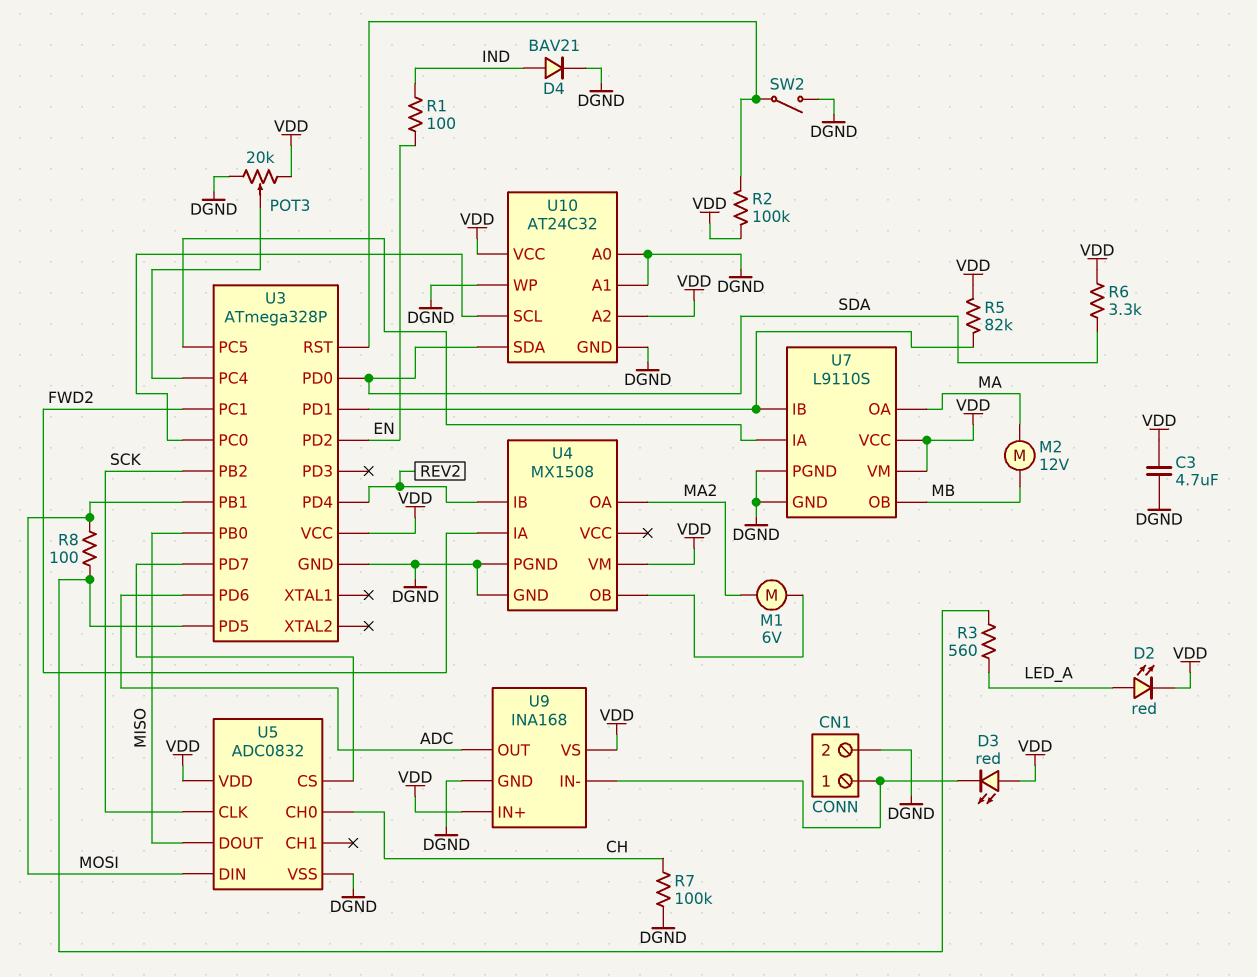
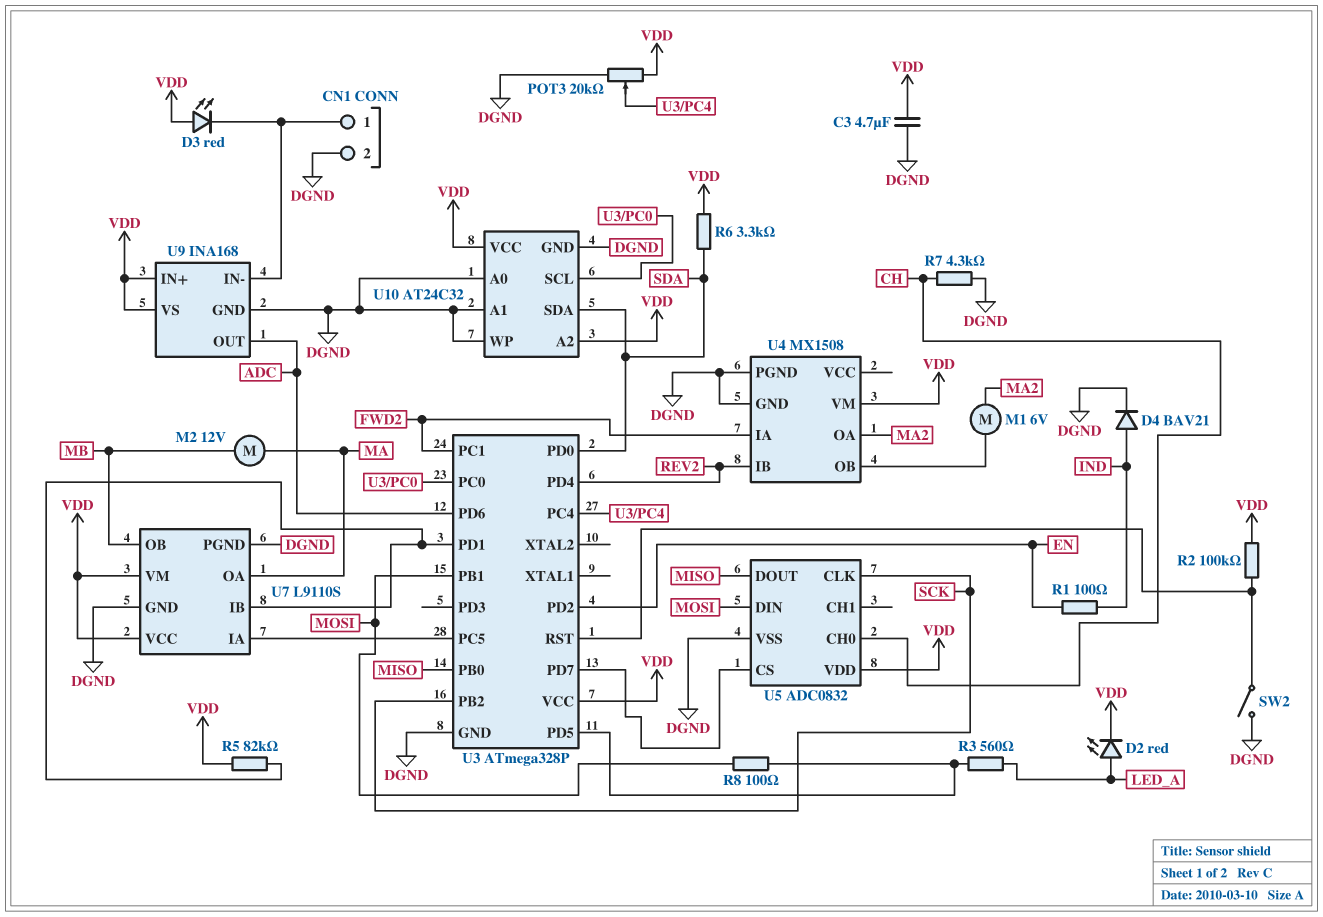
R7: 100k (CH, DGND) -> 4.3k (CH, DGND)

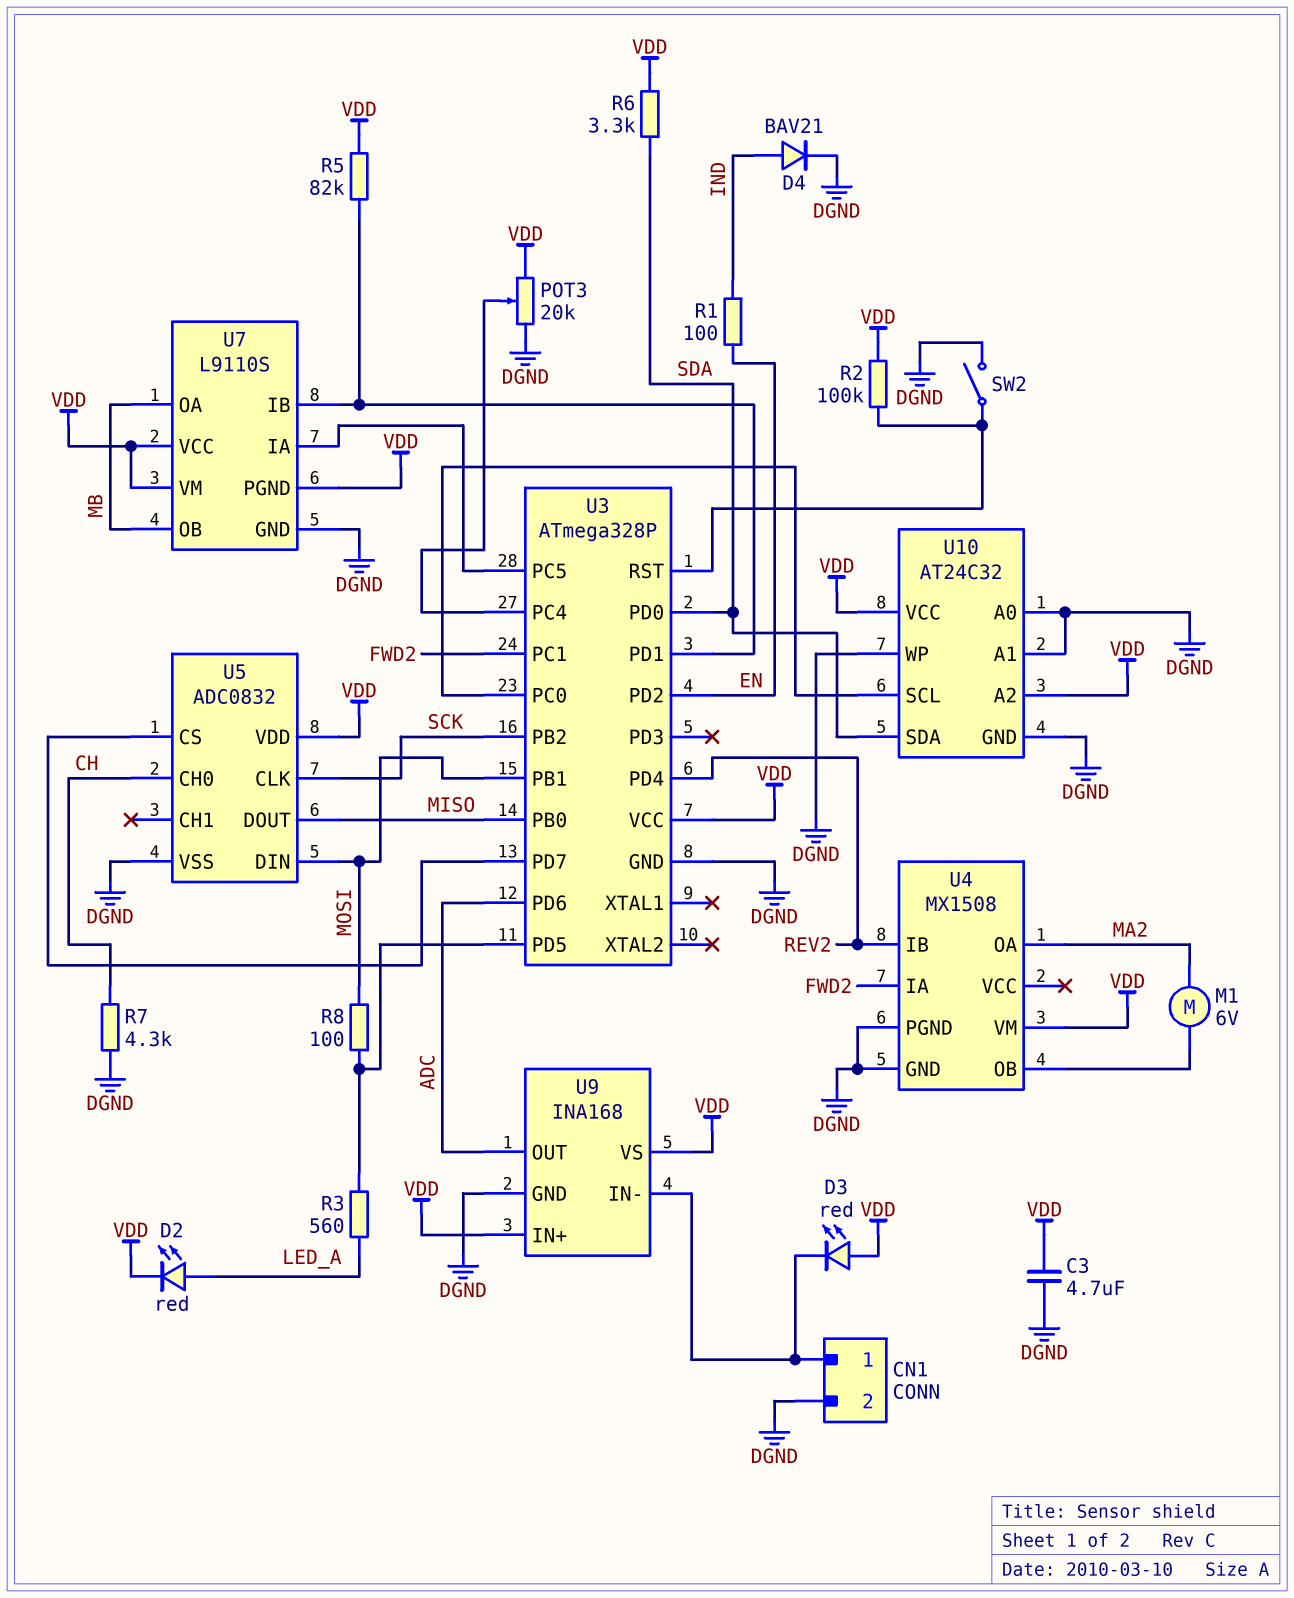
M2: motor 12V (MA, MB) -> none
U7 pin OA: MA -> MB
U7 pin PGND: DGND -> VDD

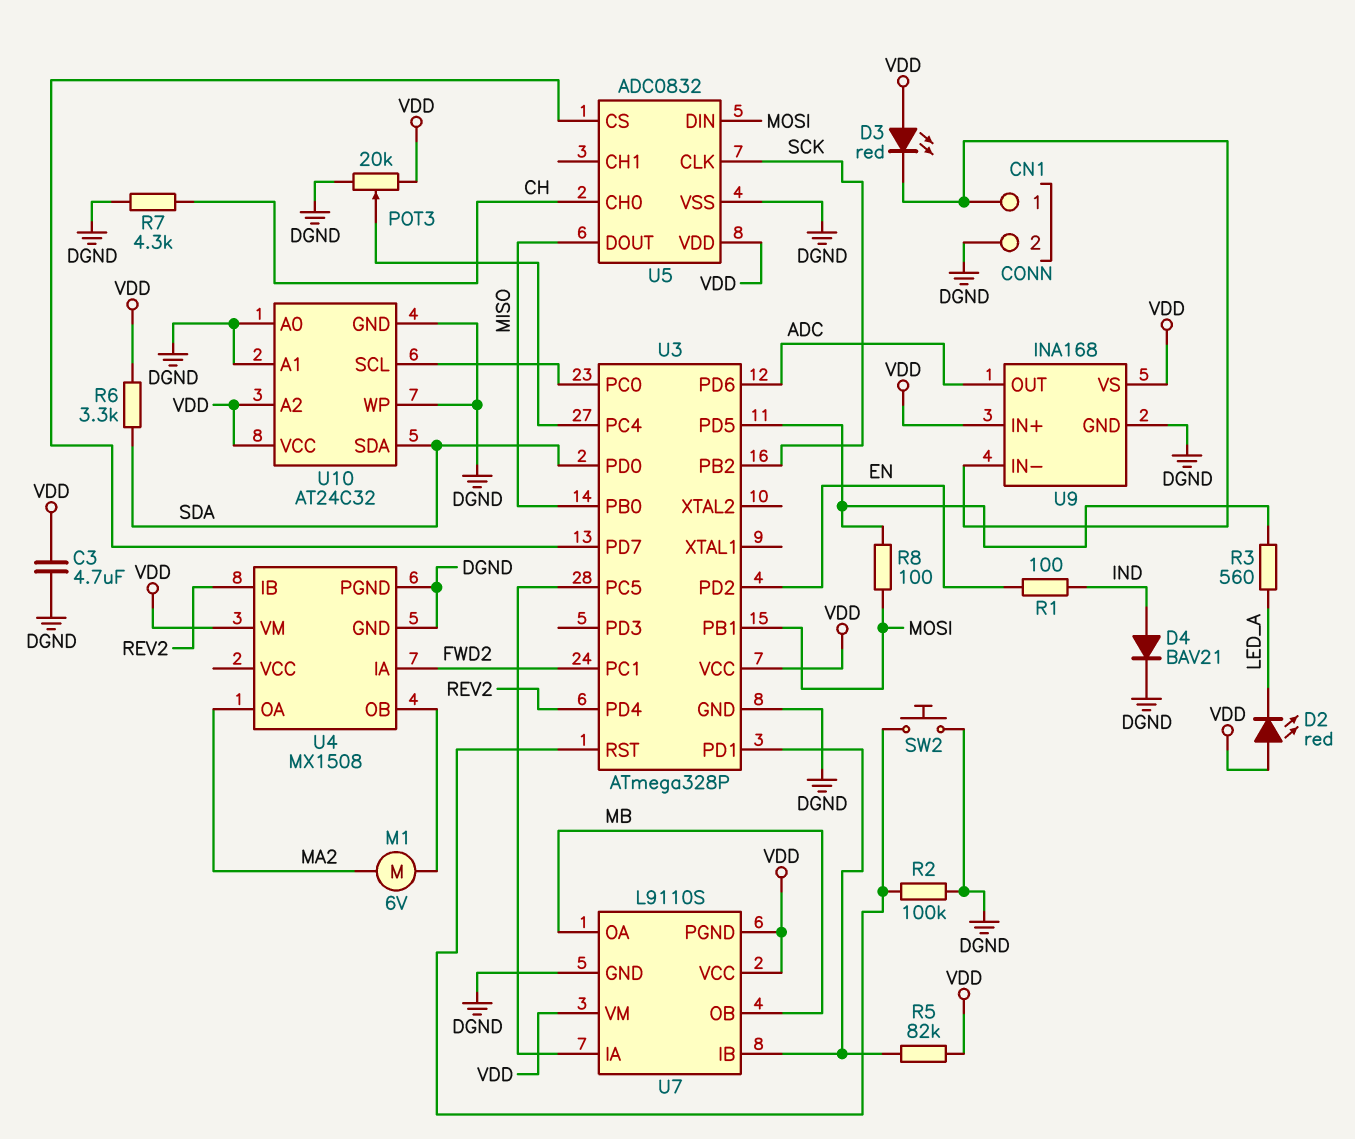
D2: LED red (A LED_A, K VDD) -> LED red (A VDD, K LED_A)
R2: 100k (U3/RST, VDD) -> 100k (DGND, U3/RST)
SW2: switch (DGND, U3/RST) -> button (DGND, U3/RST)

